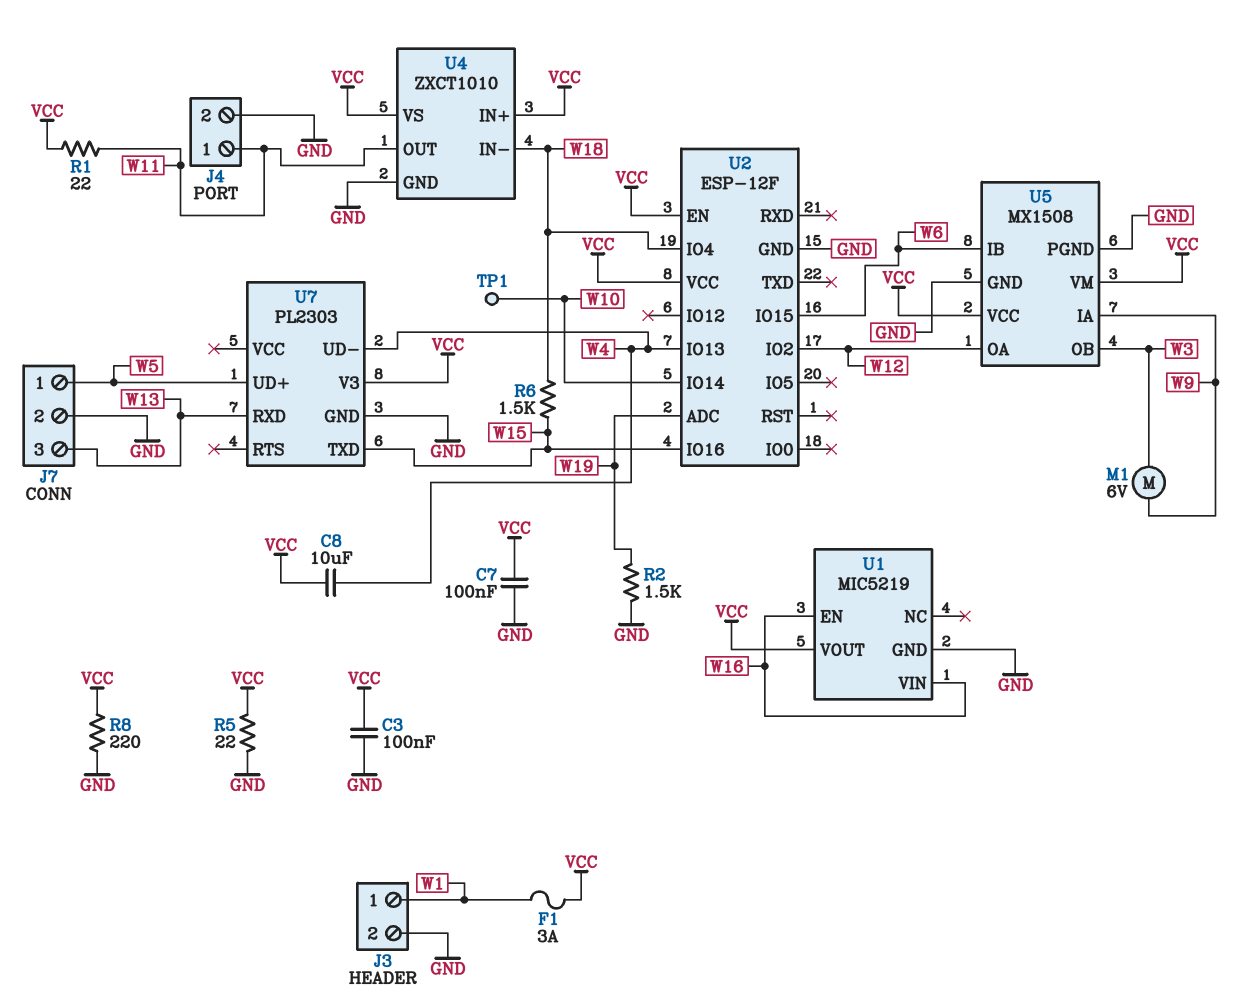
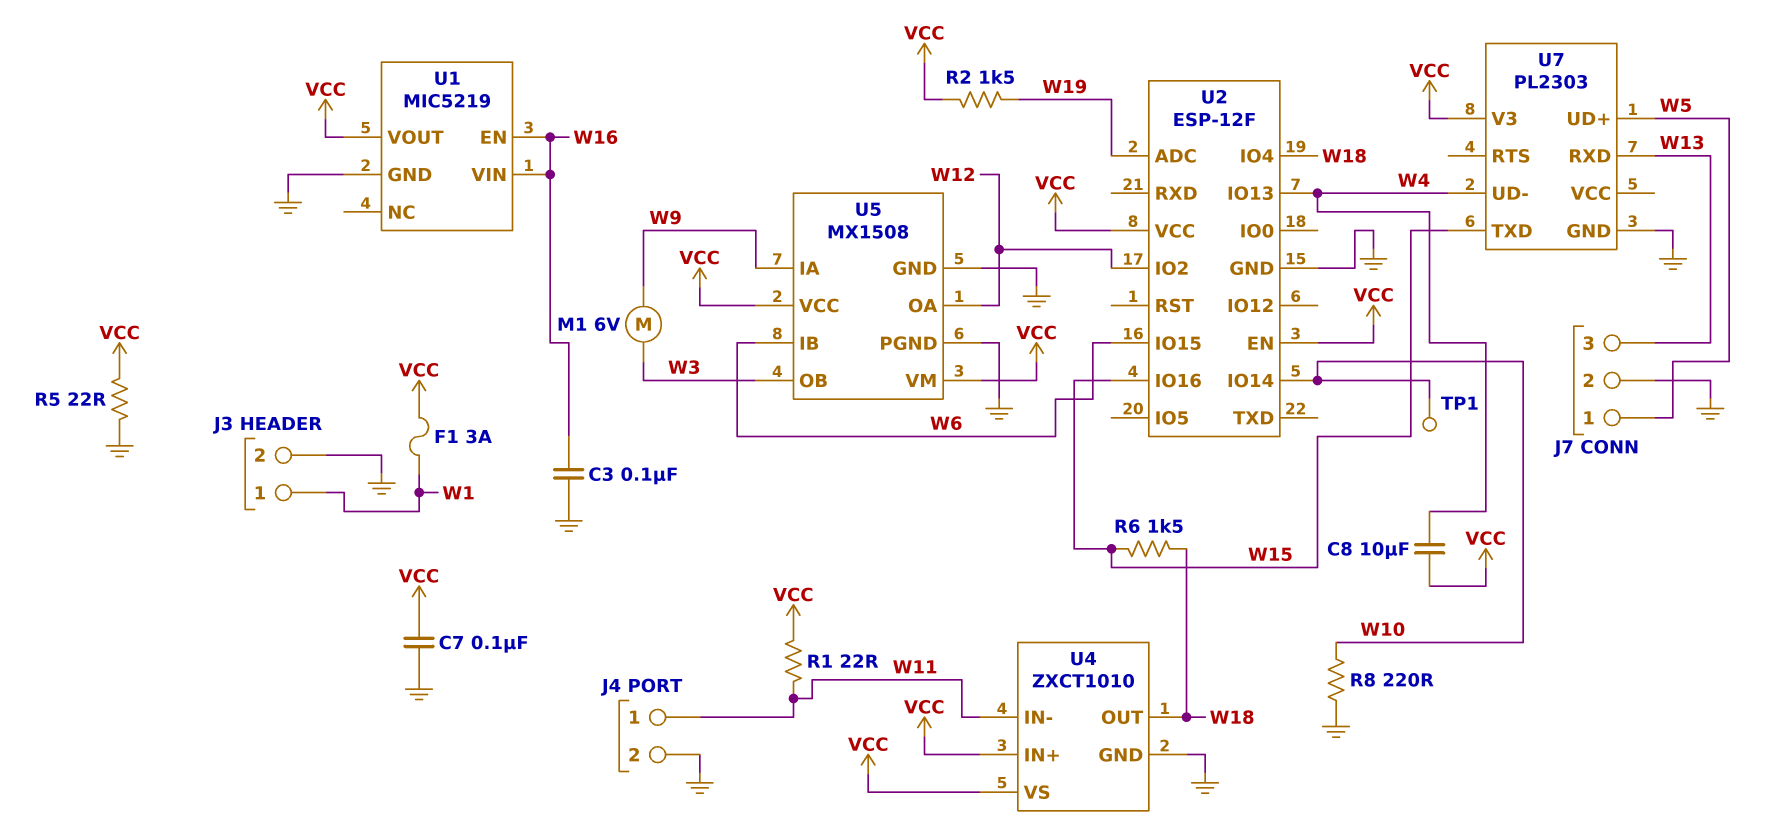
C3: 100nF (GND, VCC) -> 100nF (GND, W16)
R2: 1.5k (GND, W19) -> 1.5k (VCC, W19)
R8: 220 (GND, VCC) -> 220 (GND, W10)
U4 pin IN-: W18 -> W11
U4 pin OUT: W11 -> W18

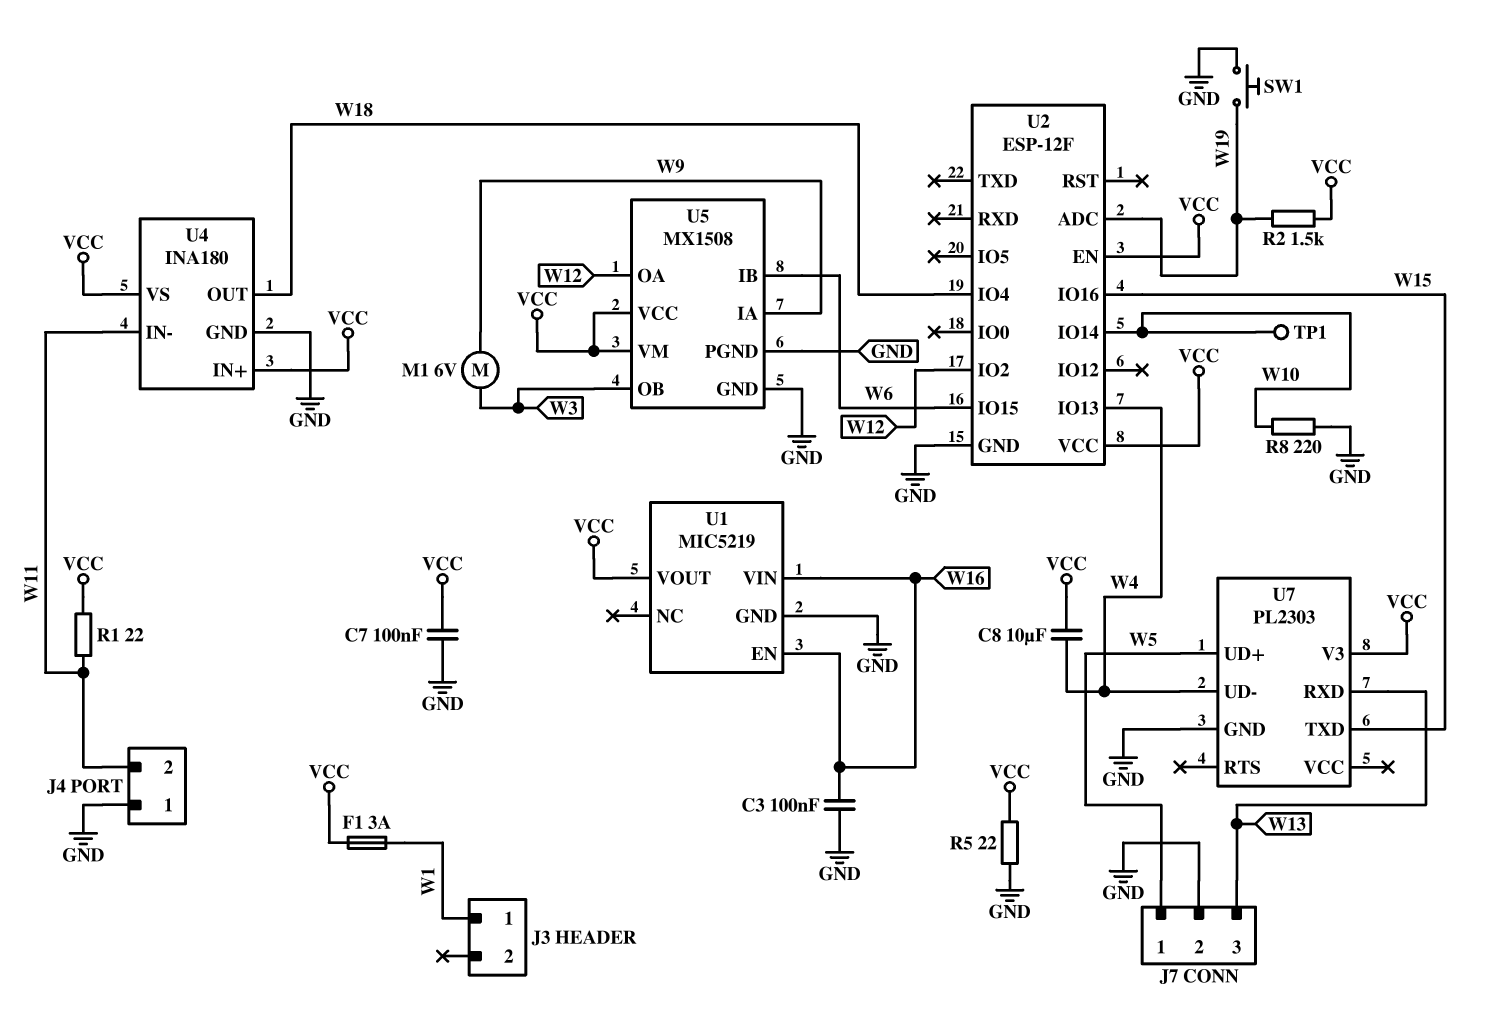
J3 pin 2: GND -> none
J4 pin 1: W11 -> GND
J4 pin 2: GND -> W11
R6: 1.5k (W15, W18) -> none
SW1: none -> button (GND, W19)
U4: ZXCT1010 -> INA180

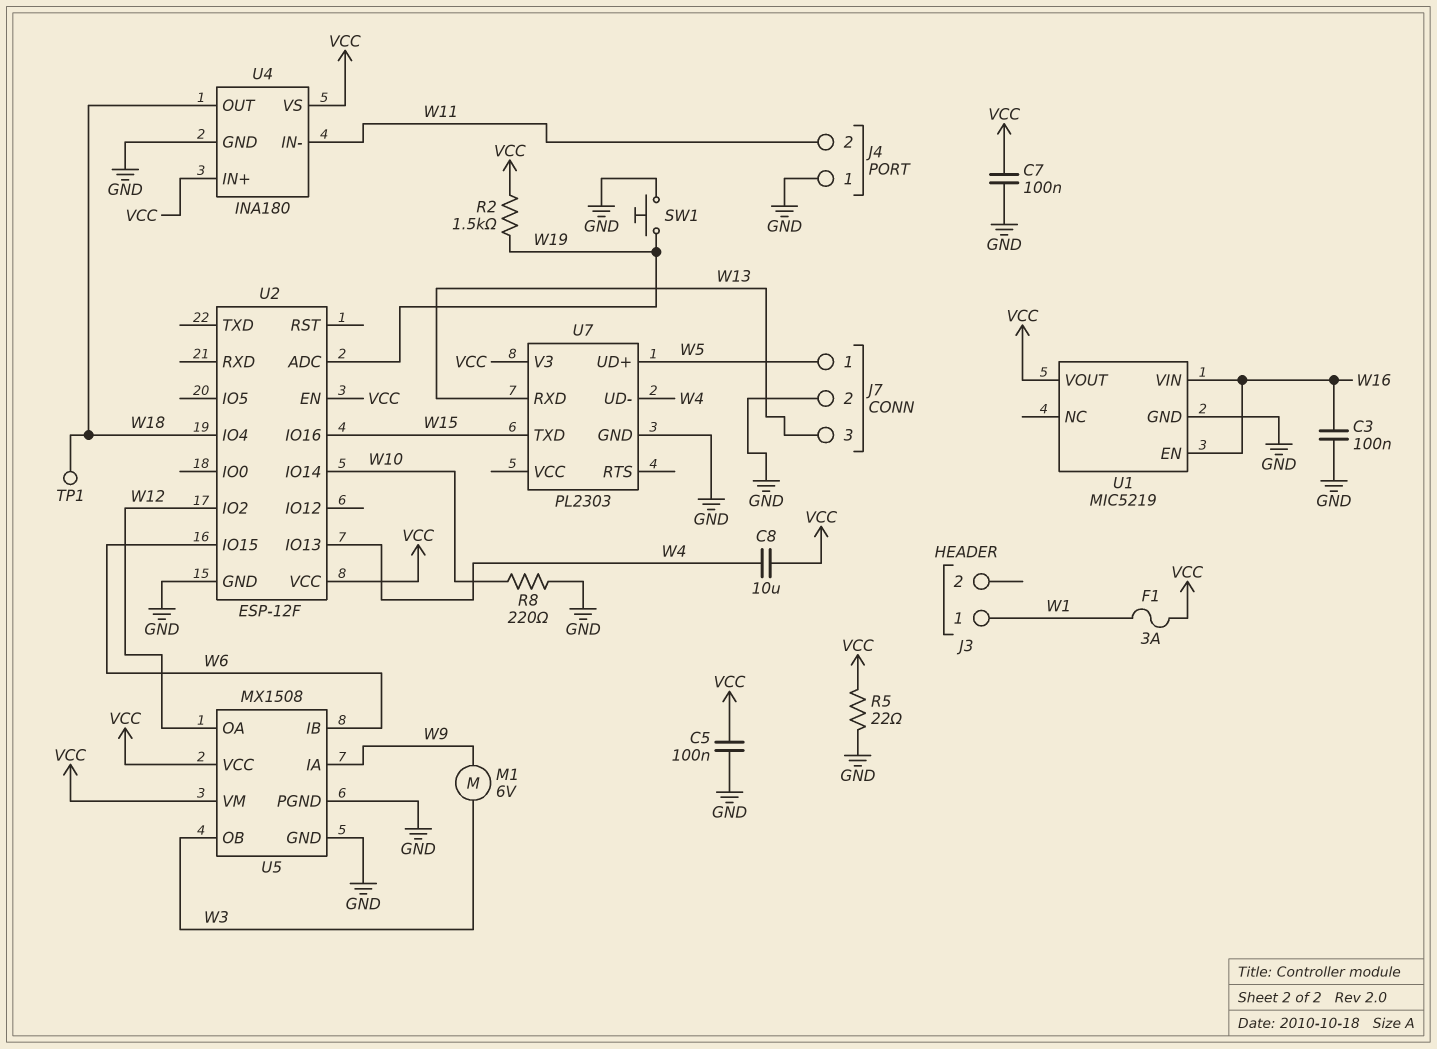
C5: none -> 100nF (GND, VCC)
R1: 22 (VCC, W11) -> none
TP1: test point (W10) -> test point (W18)

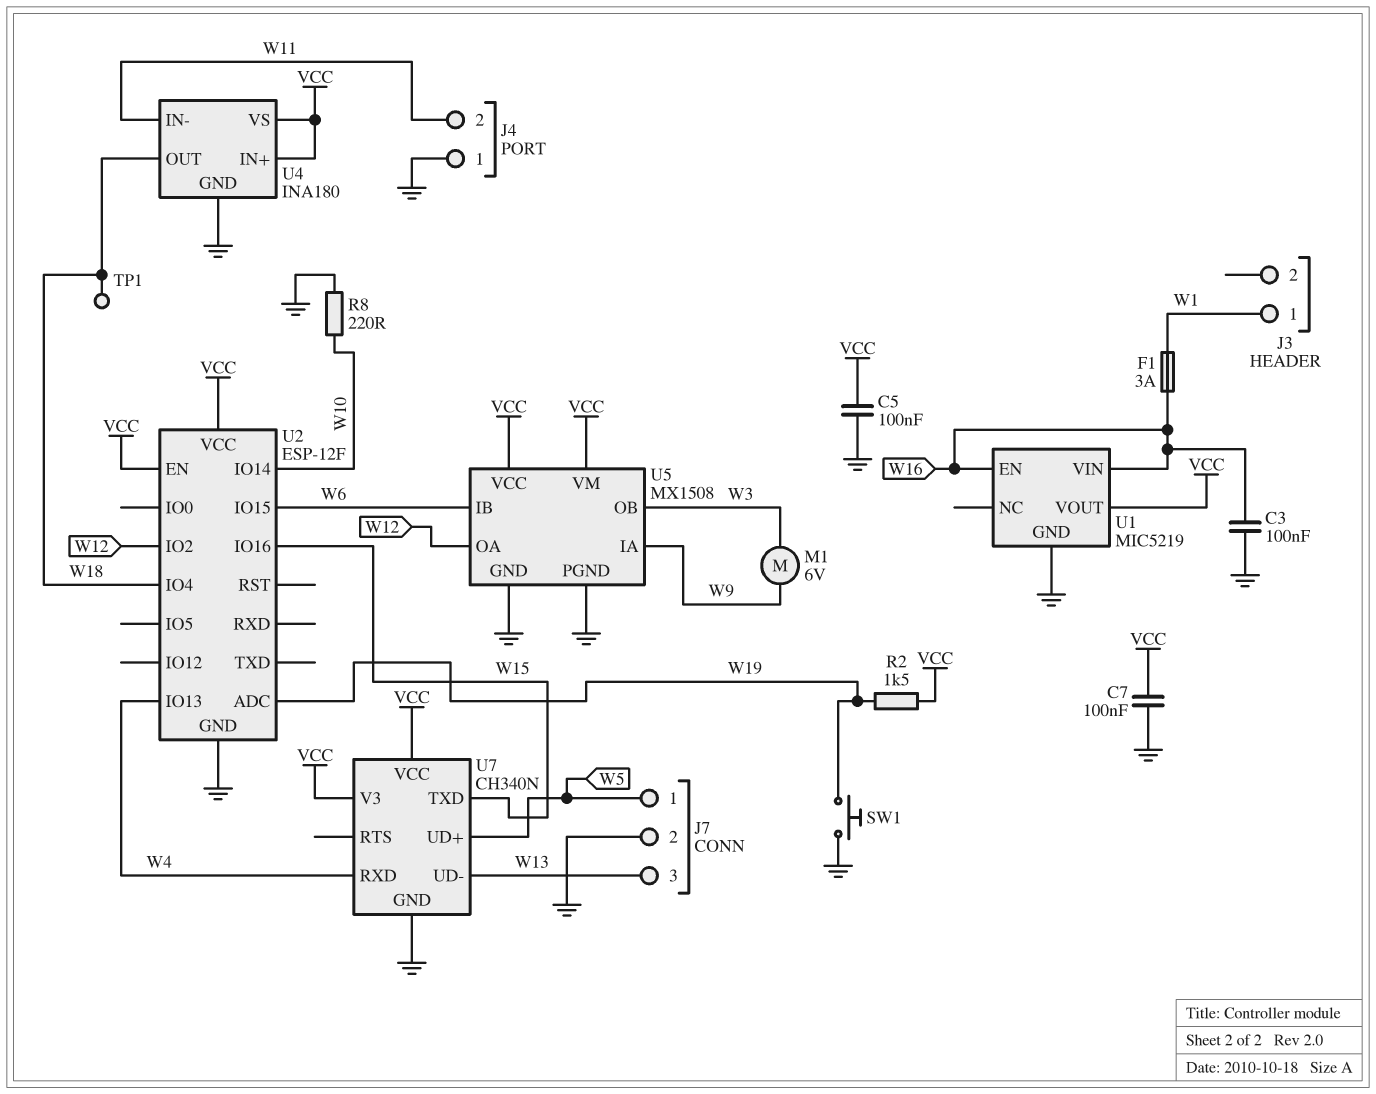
C8: 10uF (VCC, W4) -> none
F1: 3A (VCC, W1) -> 3A (W1, W16)
R5: 22 (GND, VCC) -> none
U7: PL2303 -> CH340N
U7 pin RXD: W13 -> W4
U7 pin UD-: W4 -> W13
U7 pin VCC: none -> VCC

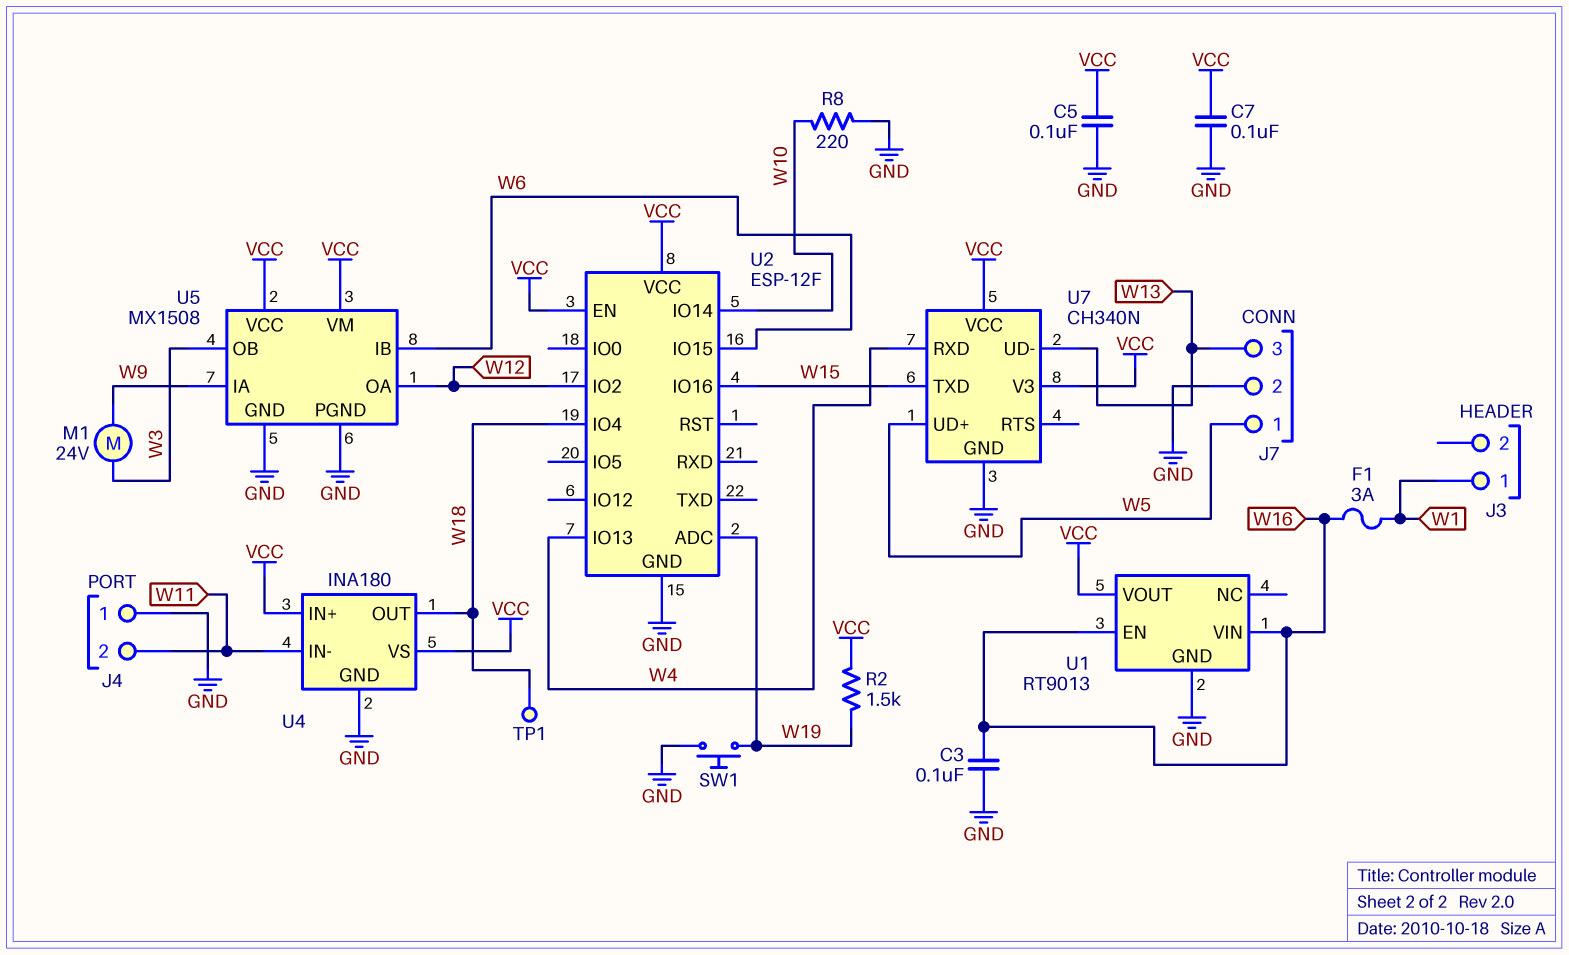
M1: motor 6V (W3, W9) -> motor 24V (W3, W9)
U1: MIC5219 -> RT9013

